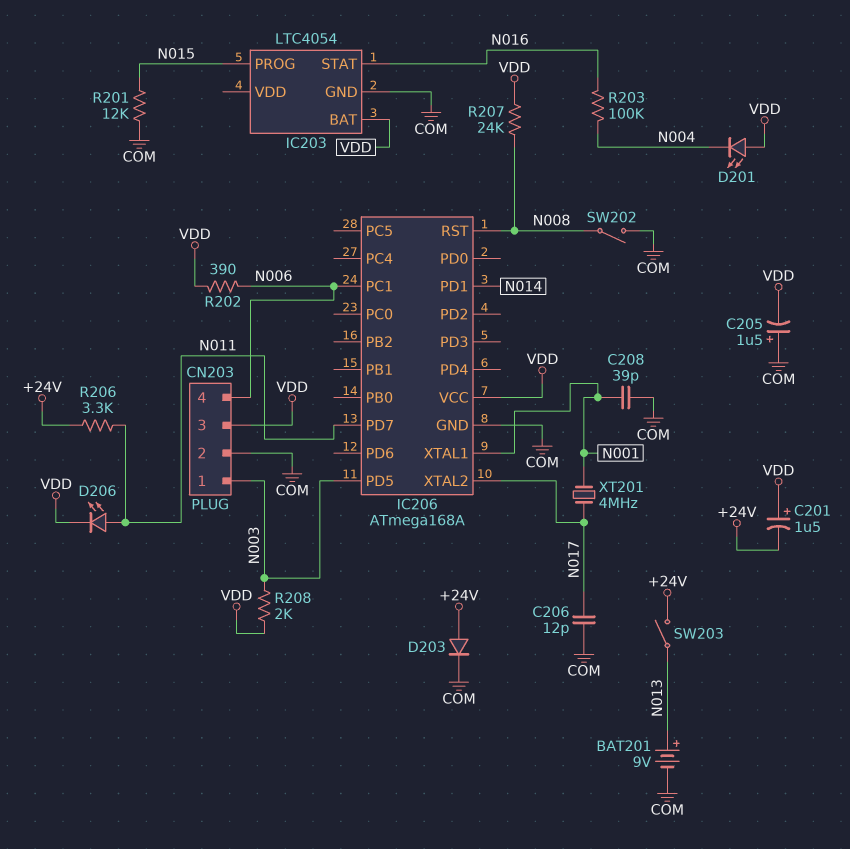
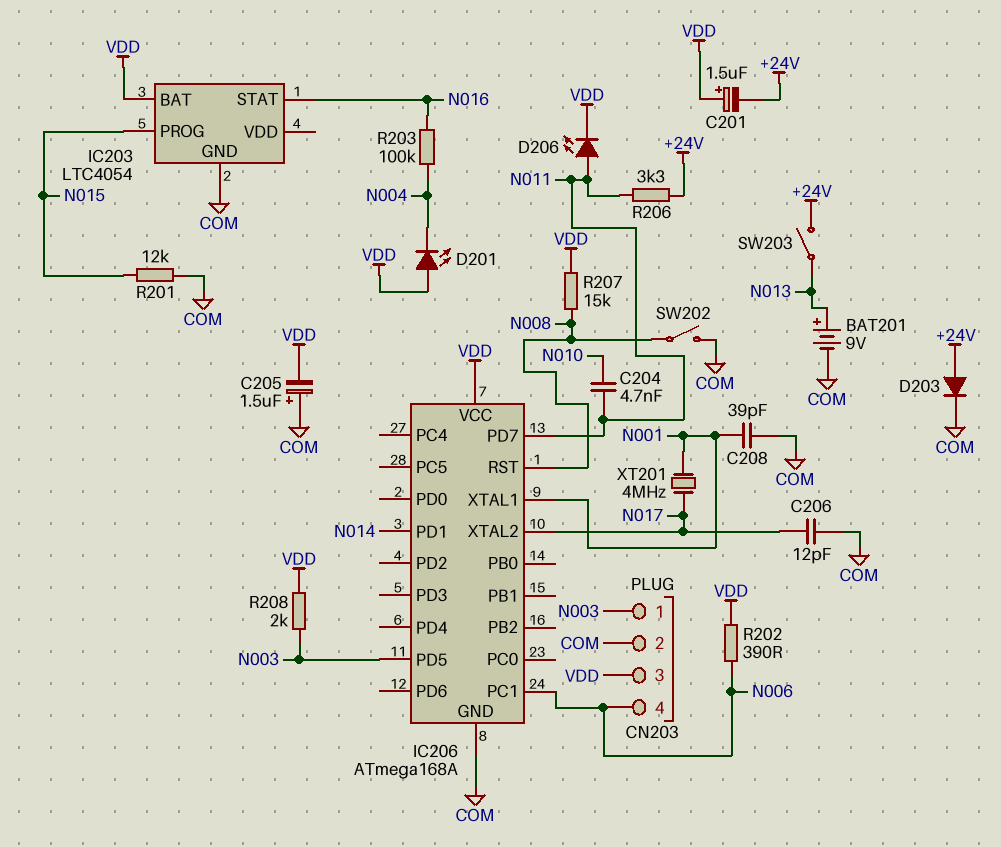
C204: none -> 4.7nF (N010, N011)
R207: 24k (N008, VDD) -> 15k (N008, VDD)

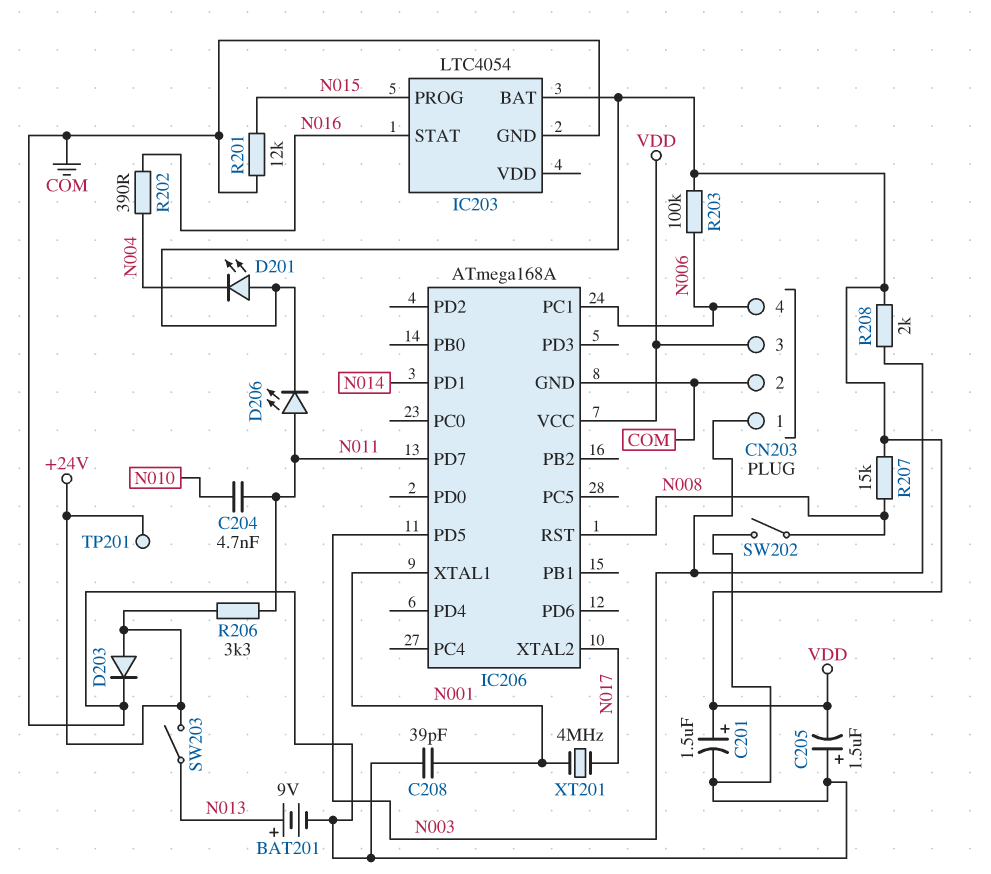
C201: 1.5uF (plus VDD, minus +24V) -> 1.5uF (plus VDD, minus COM)
C206: 12pF (COM, N017) -> none
R202: 390 (N006, VDD) -> 390 (N004, N016)
R203: 100k (N004, N016) -> 100k (N006, VDD)
TP201: none -> test point (+24V)

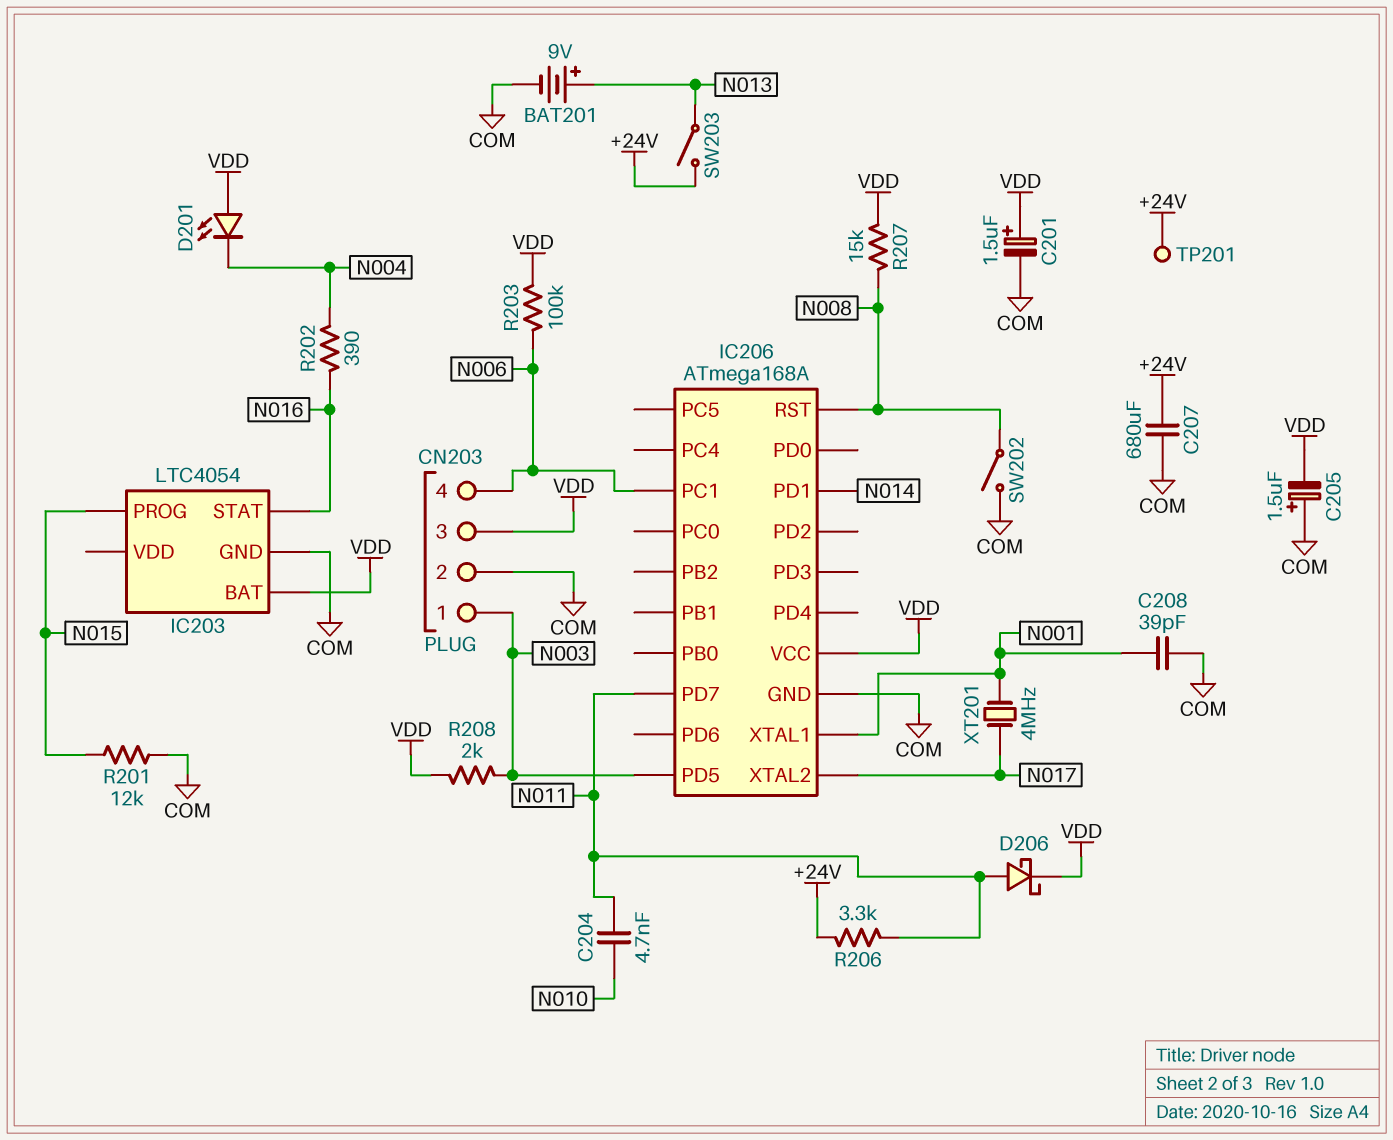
C207: none -> 680uF (+24V, COM)
D203: diode (A +24V, K COM) -> none
D206: LED (A N011, K VDD) -> schottky (A N011, K VDD)

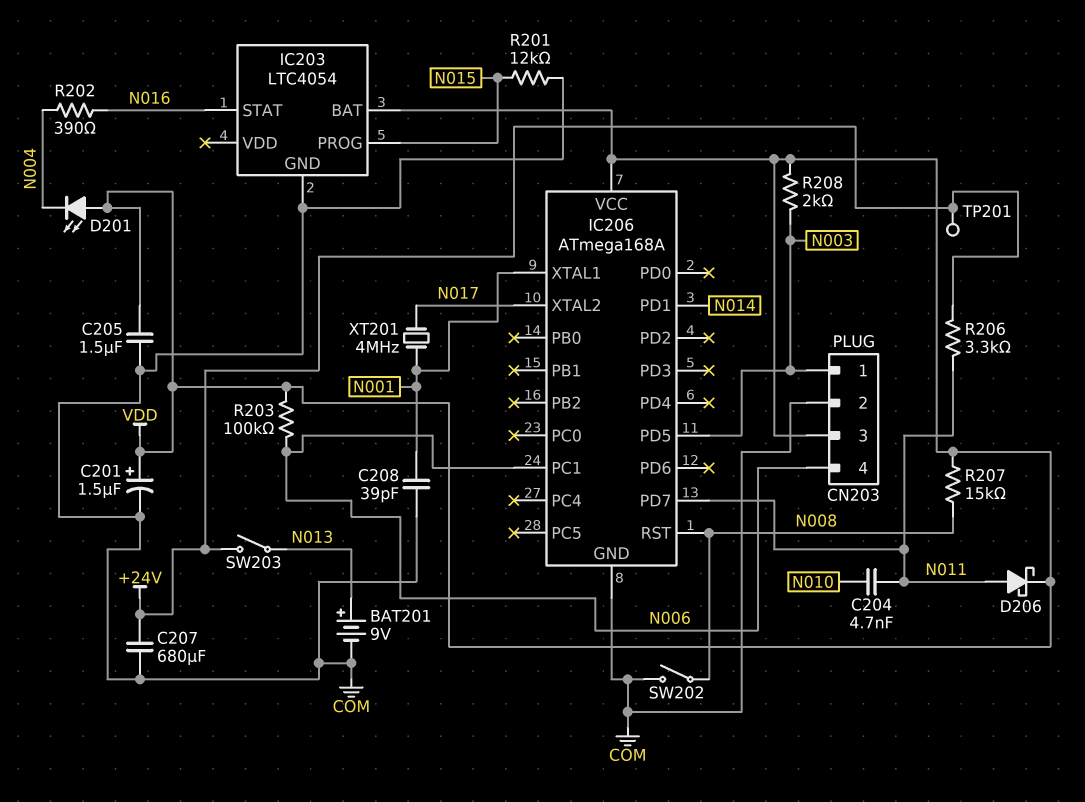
C205: 1.5uF (plus COM, minus VDD) -> 1.5uF (COM, VDD)

